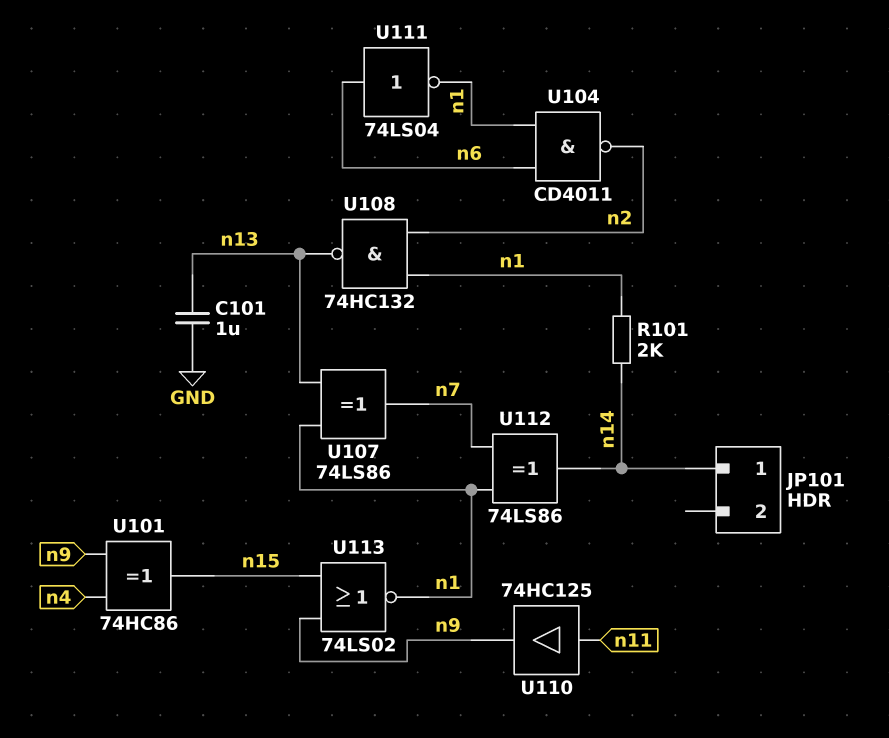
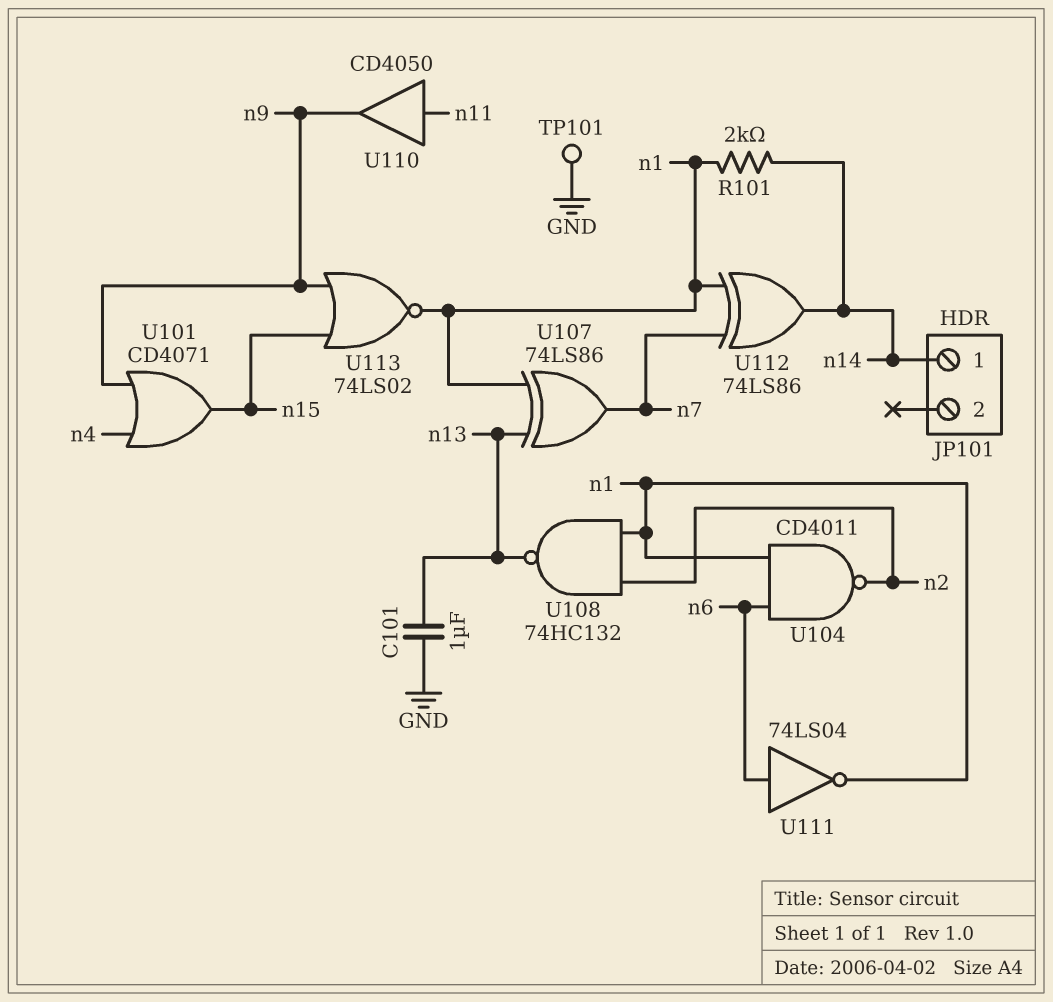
TP101: none -> test point (GND)
U101: XOR 74HC86 (in n4, in n9, out n15) -> OR CD4071 (in n4, in n9, out n15)
U110: buffer 74HC125 (in n11, out n9) -> buffer CD4050 (in n11, out n9)

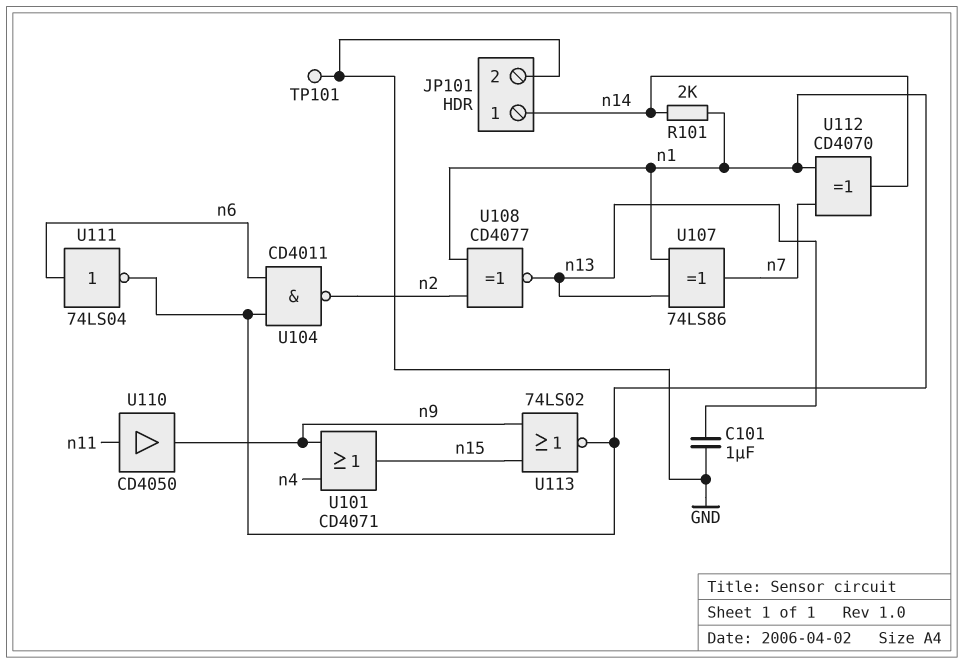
JP101 pin 2: none -> GND
U108: NAND 74HC132 (in n1, in n2, out n13) -> XNOR CD4077 (in n1, in n2, out n13)
U112: XOR 74LS86 (in n1, in n7, out n14) -> XOR CD4070 (in n1, in n7, out n14)

